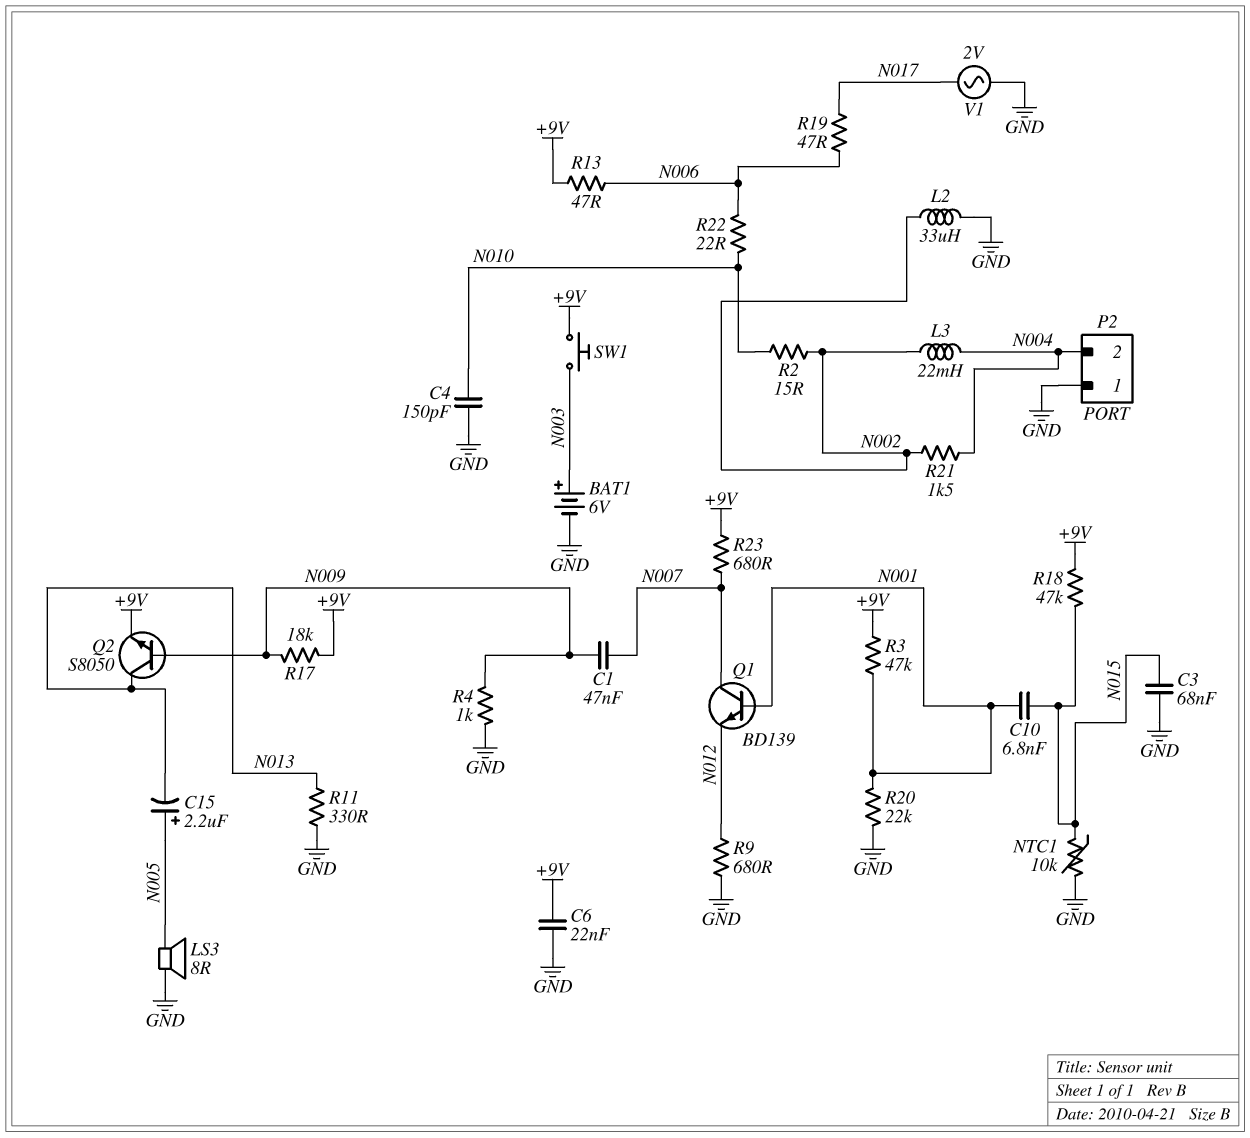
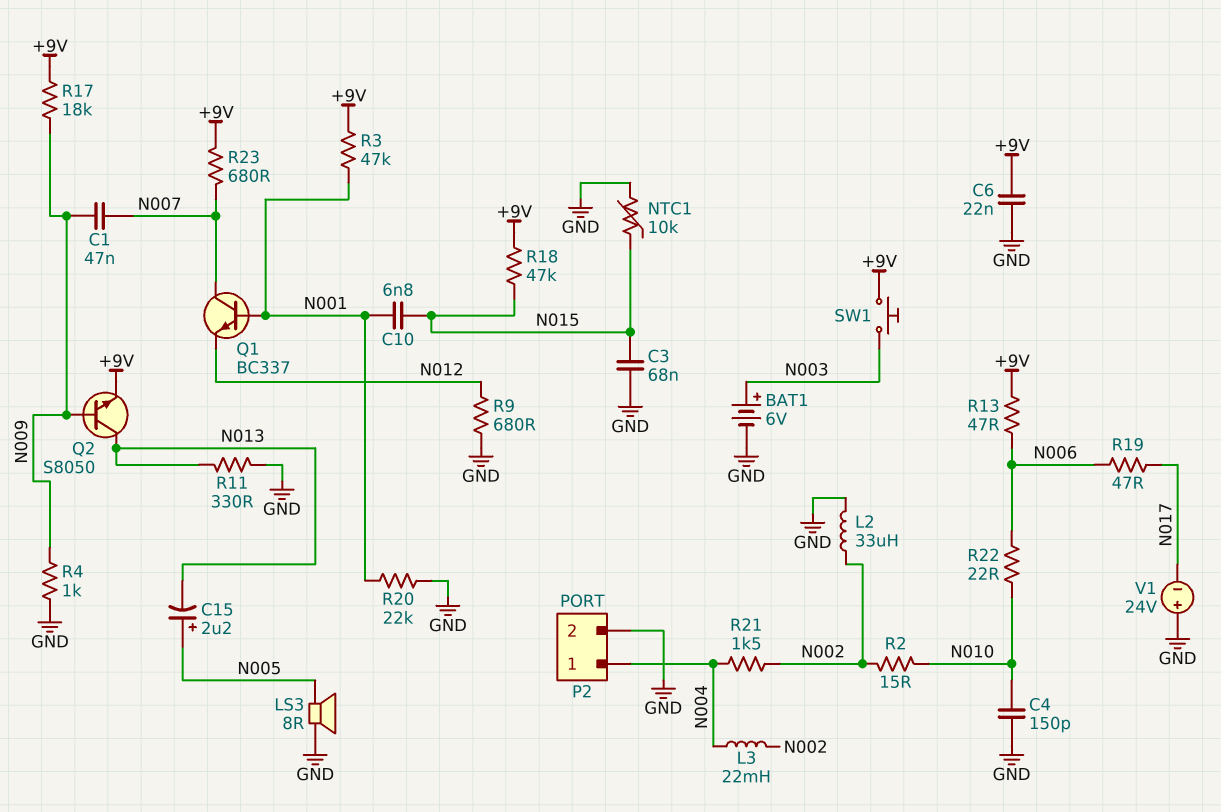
P2 pin 1: GND -> N004
P2 pin 2: N004 -> GND
Q1: NPN BD139 (B N001, C N007, E N012) -> NPN BC337 (B N001, C N007, E N012)
V1: AC 2V (GND, N017) -> 24V (plus GND, minus N017)

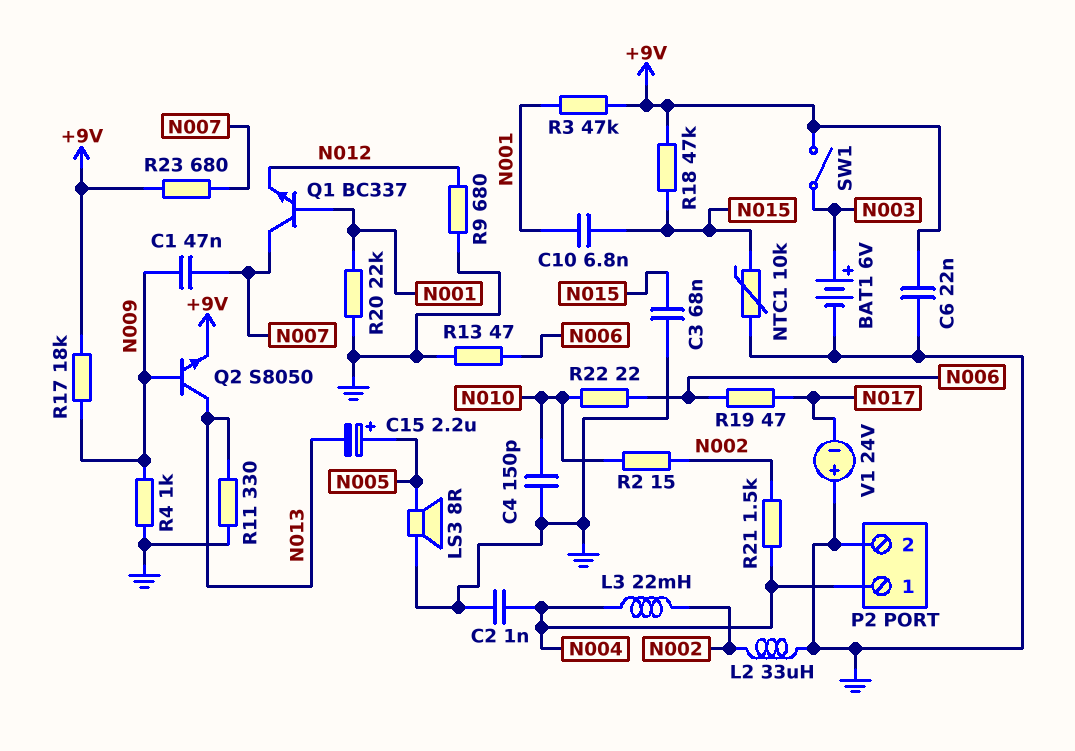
C2: none -> 1nF (GND, N004)
R13: 47 (+9V, N006) -> 47 (GND, N006)
SW1: button (+9V, N003) -> switch (+9V, N003)

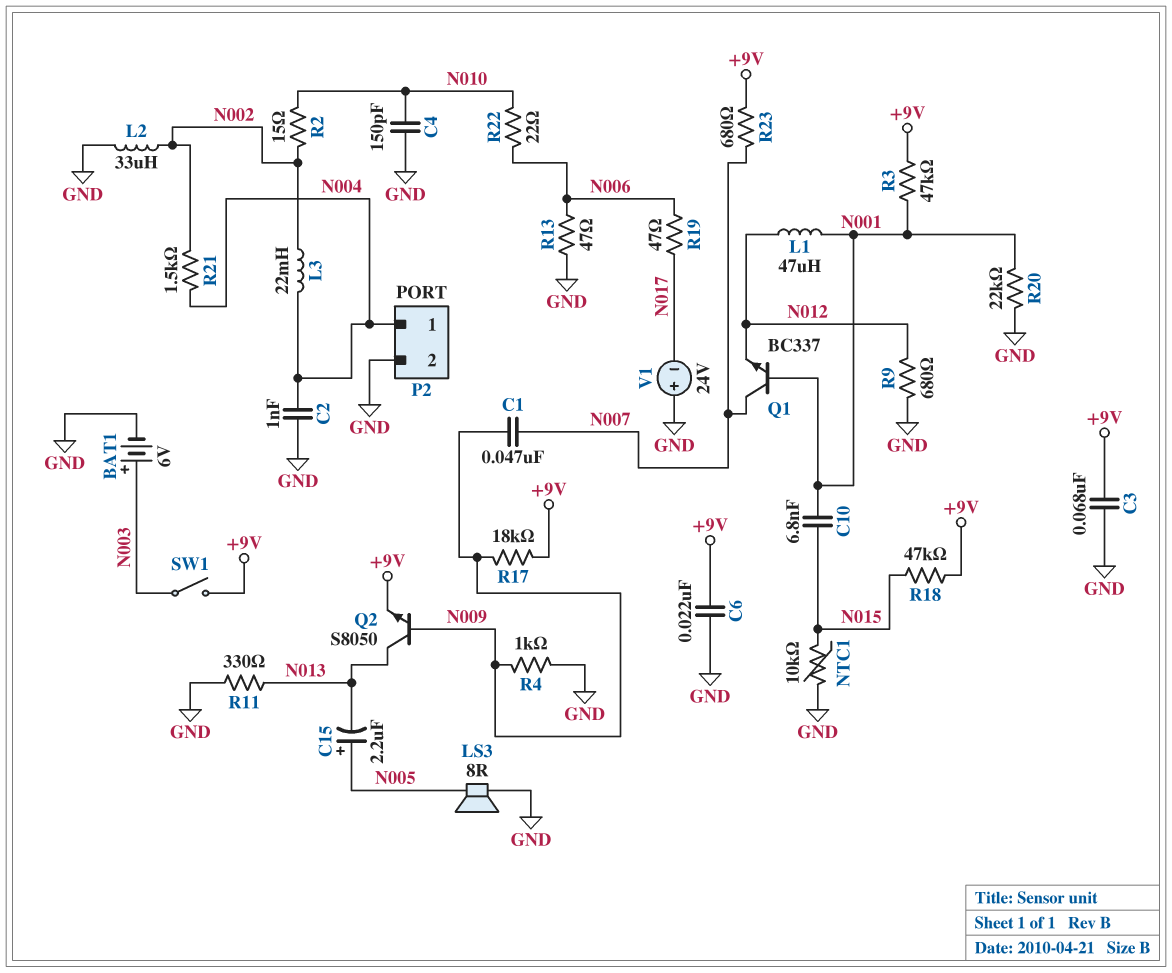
C3: 68nF (GND, N015) -> 68nF (+9V, GND)
L1: none -> 47uH (N001, N012)

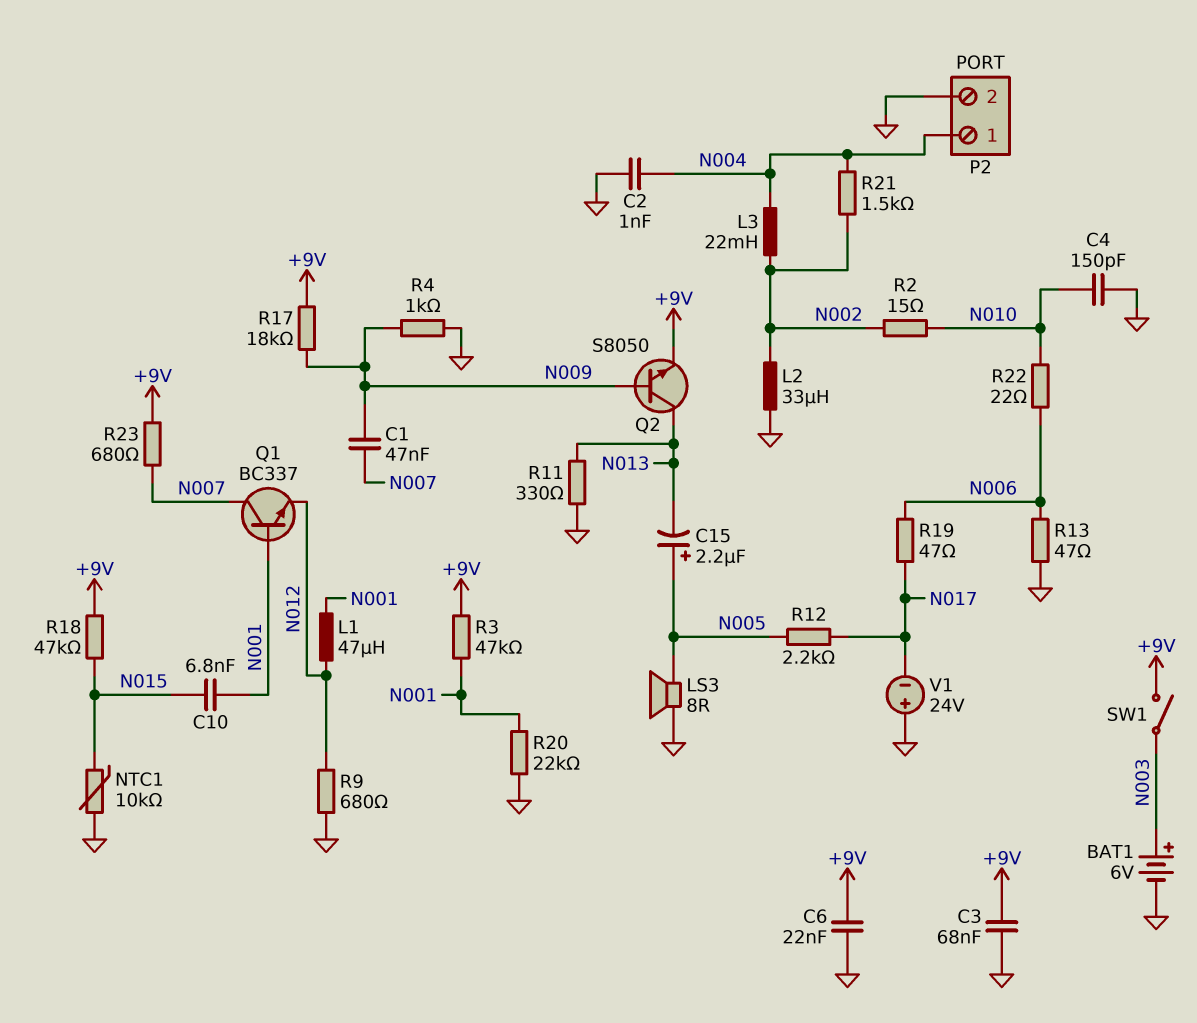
R12: none -> 2.2k (N005, N017)

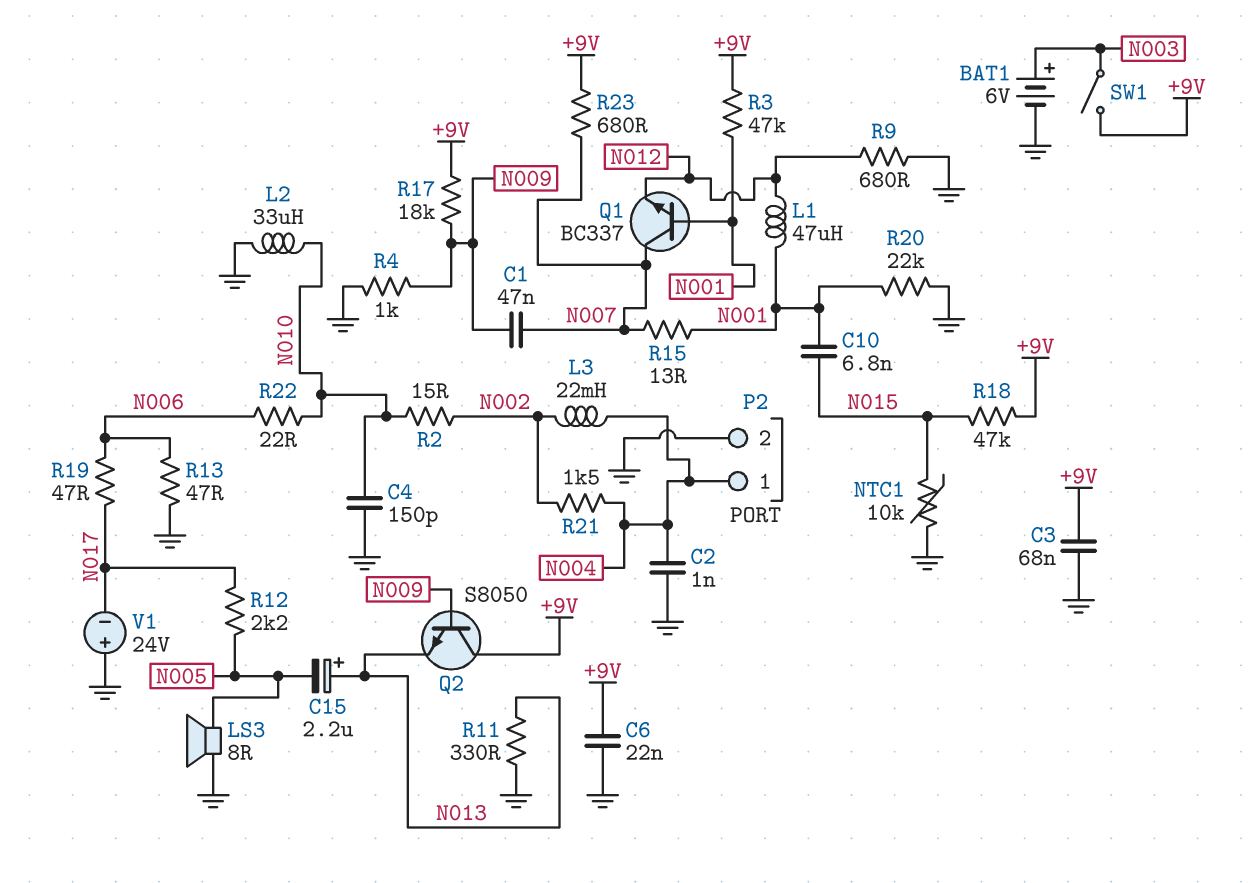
C15: 2.2uF (plus N005, minus N013) -> 2.2uF (plus N013, minus N005)
L2: 33uH (GND, N002) -> 33uH (GND, N010)
Q2: NPN S8050 (B N009, C N013, E +9V) -> NPN S8050 (B N009, C +9V, E N013)
R15: none -> 13 (N001, N007)

